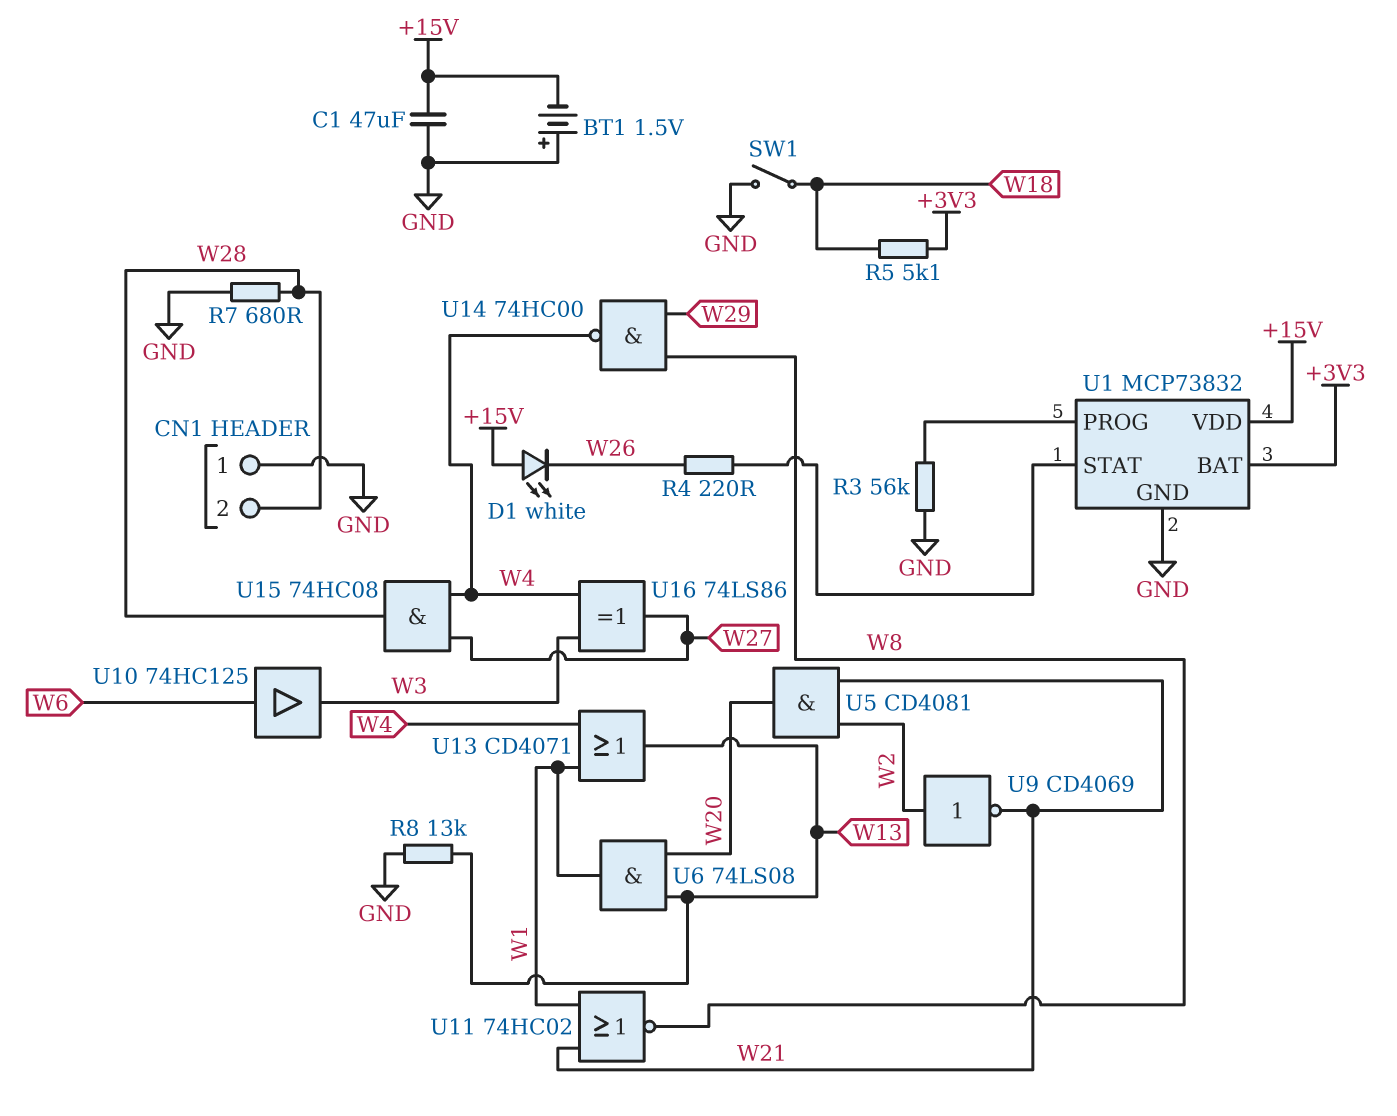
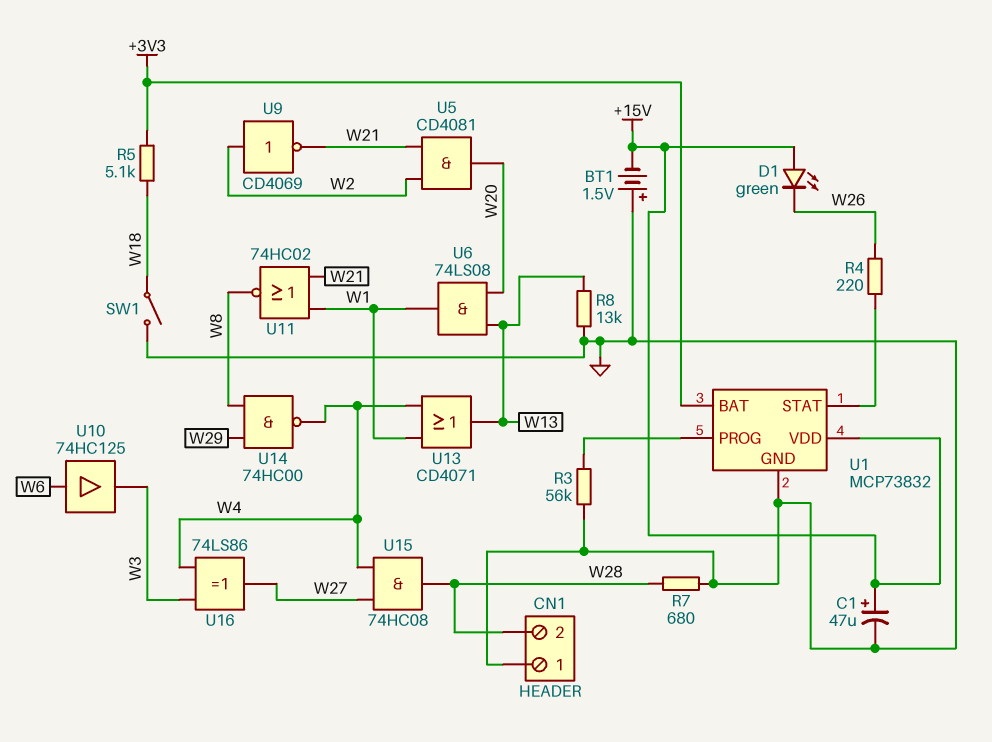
C1: 47uF (+15V, GND) -> 47uF (plus +15V, minus GND)
D1: LED white (A +15V, K W26) -> LED green (A +15V, K W26)

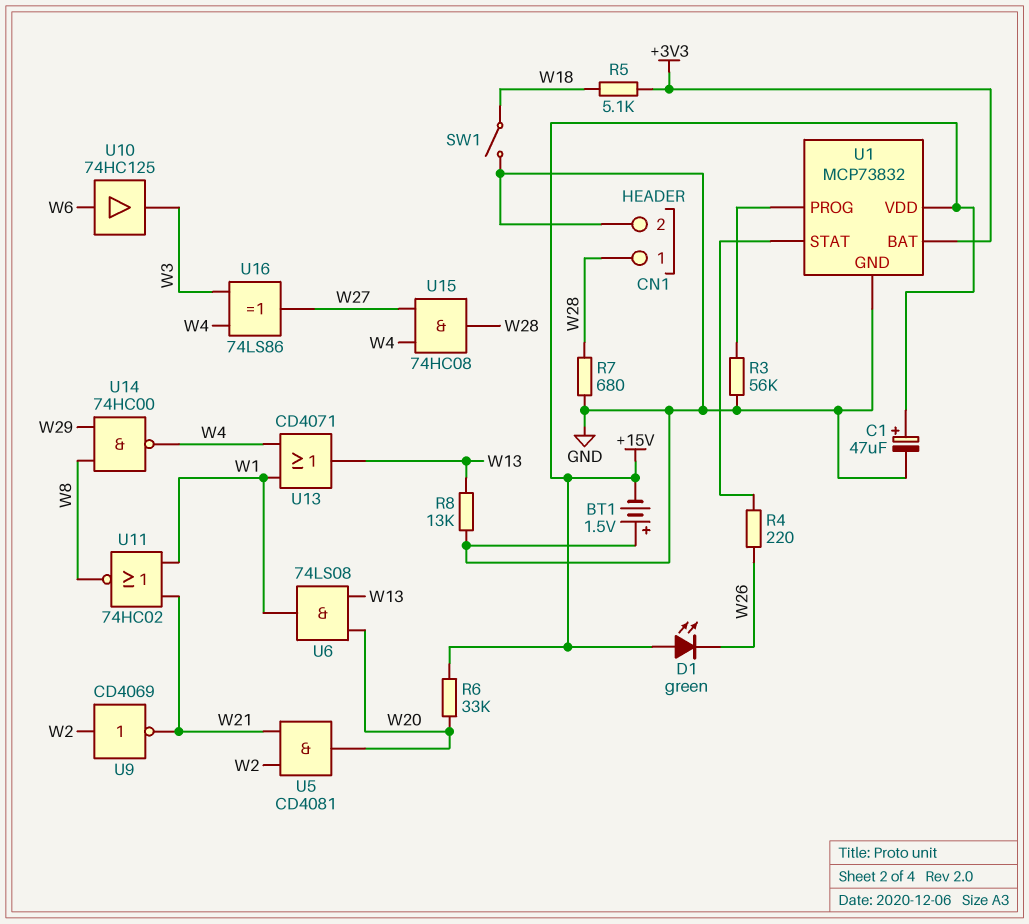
CN1 pin 1: GND -> W28
CN1 pin 2: W28 -> GND
R6: none -> 33k (+15V, W20)

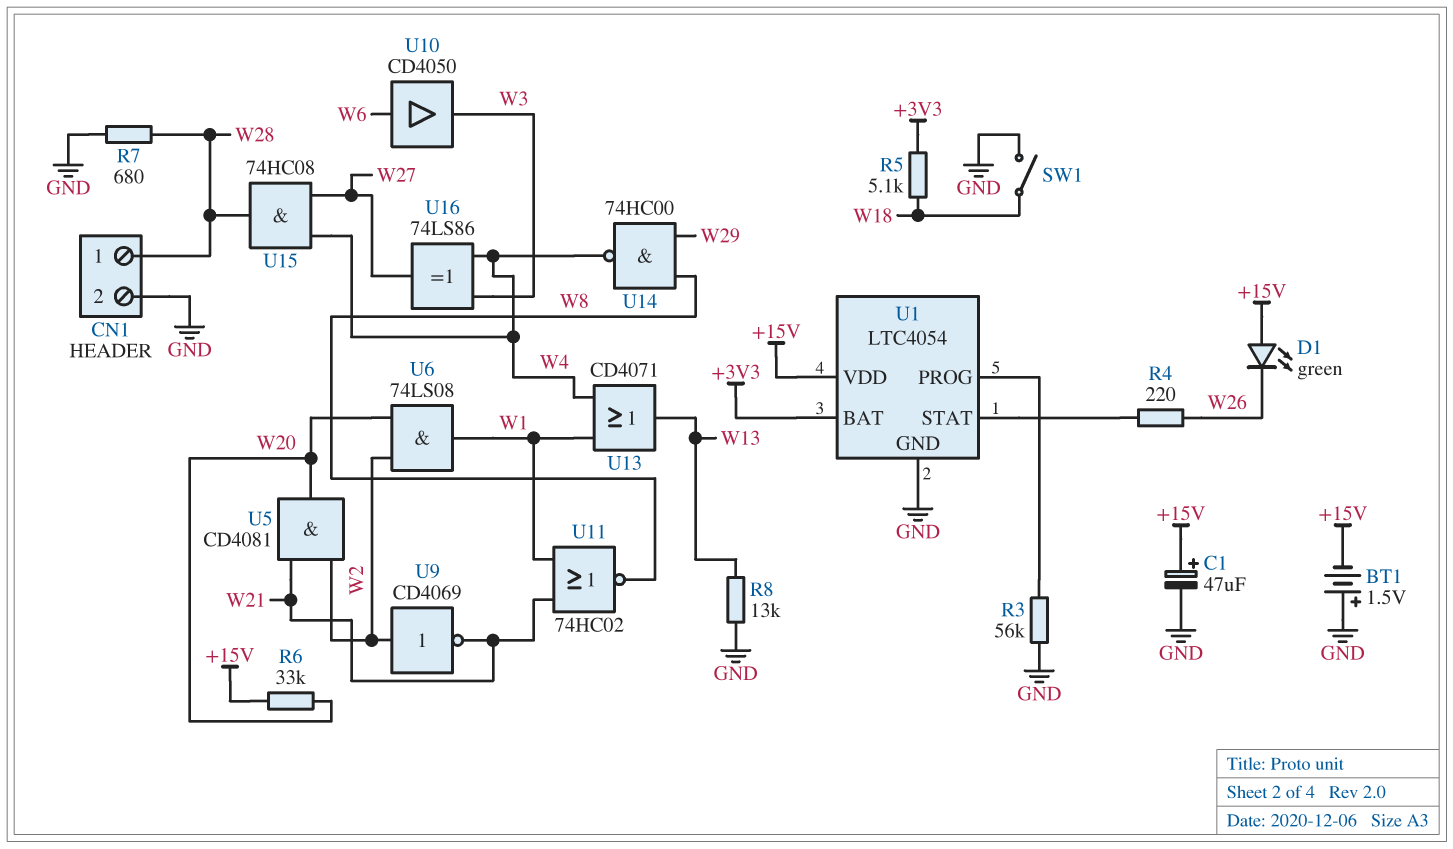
U1: MCP73832 -> LTC4054
U6: AND 74LS08 (in W13, in W20, out W1) -> AND 74LS08 (in W2, in W20, out W1)
U10: buffer 74HC125 (in W6, out W3) -> buffer CD4050 (in W6, out W3)

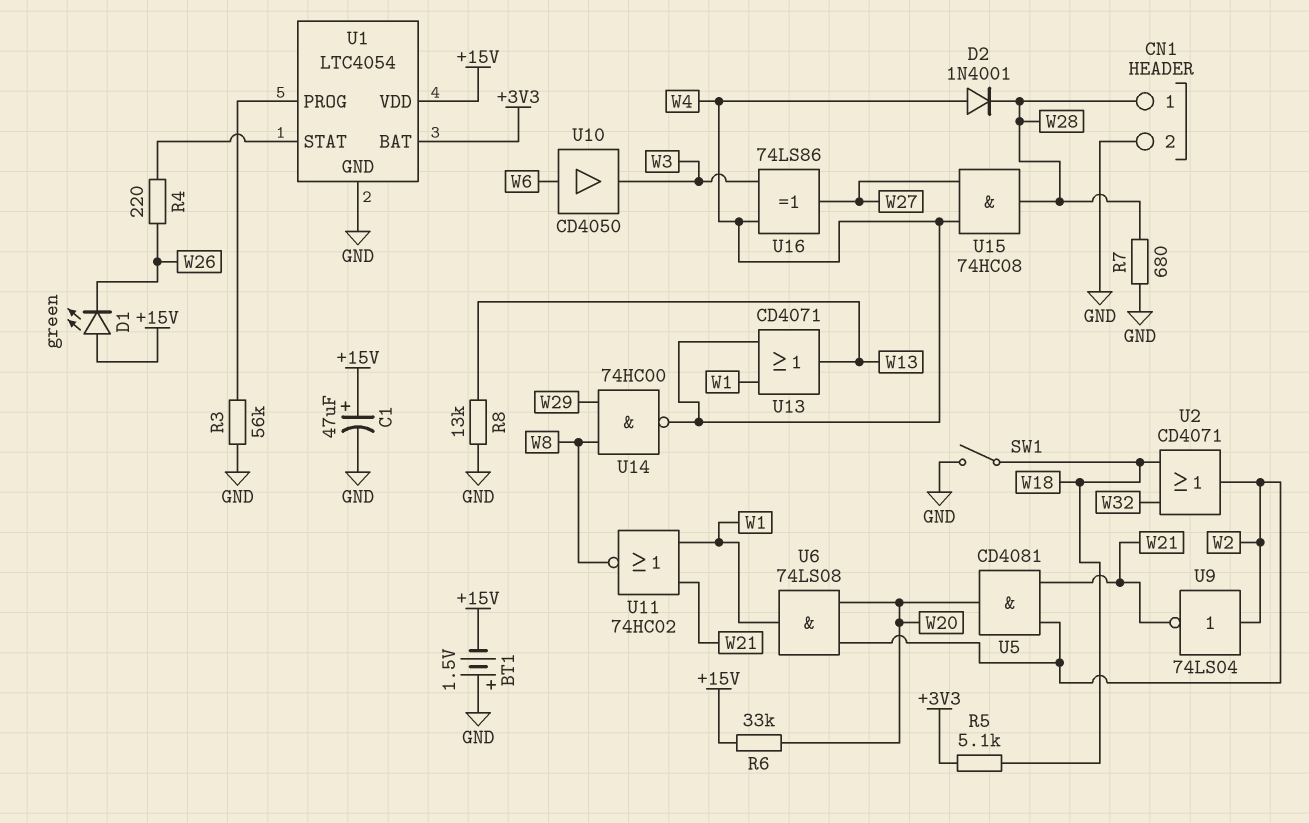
D2: none -> diode 1N4001 (A W4, K W28)
U2: none -> OR CD4071 (in W18, in W32, out W2)
U9: NOT CD4069 (in W2, out W21) -> NOT 74LS04 (in W2, out W21)

